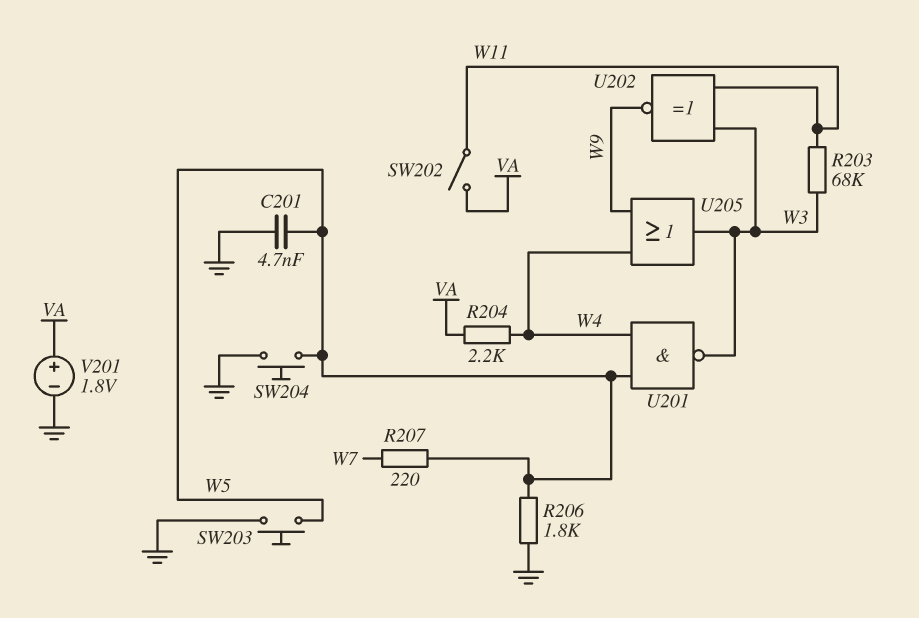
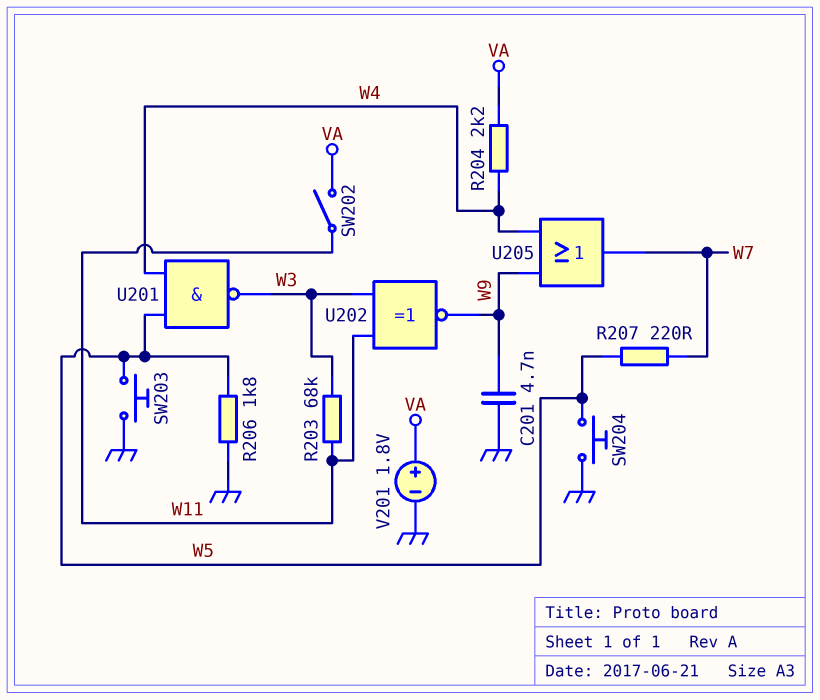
C201: 4.7nF (GND, W5) -> 4.7nF (GND, W9)
U205: OR (in W4, in W9, out W3) -> OR (in W4, in W9, out W7)

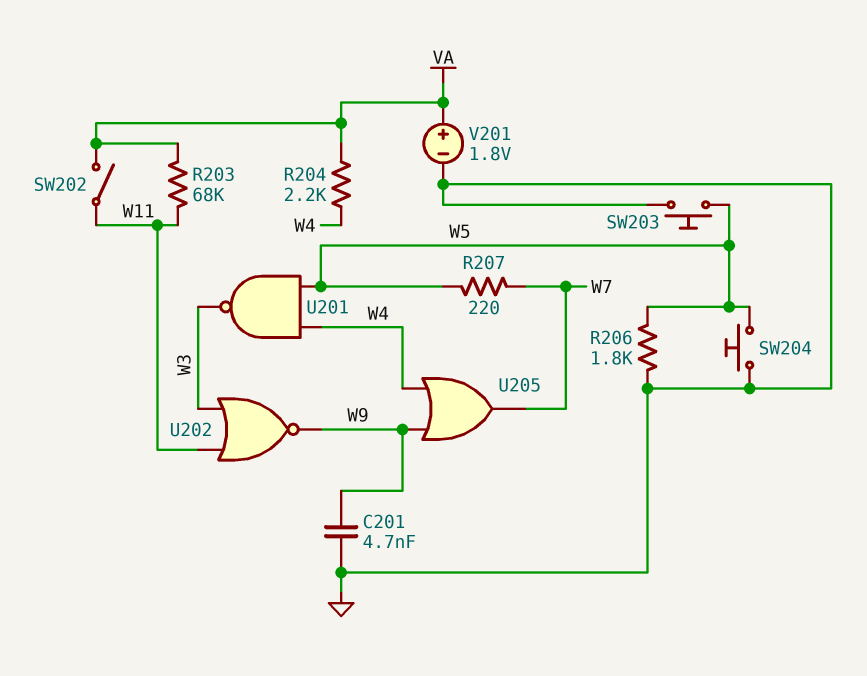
R203: 68k (W3, W11) -> 68k (VA, W11)
U202: XNOR (in W3, in W11, out W9) -> NOR (in W3, in W11, out W9)

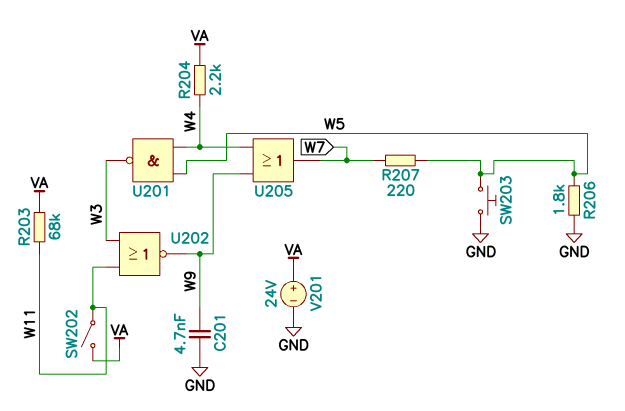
SW204: button (GND, W5) -> none
V201: 1.8V (plus VA, minus GND) -> 24V (plus VA, minus GND)

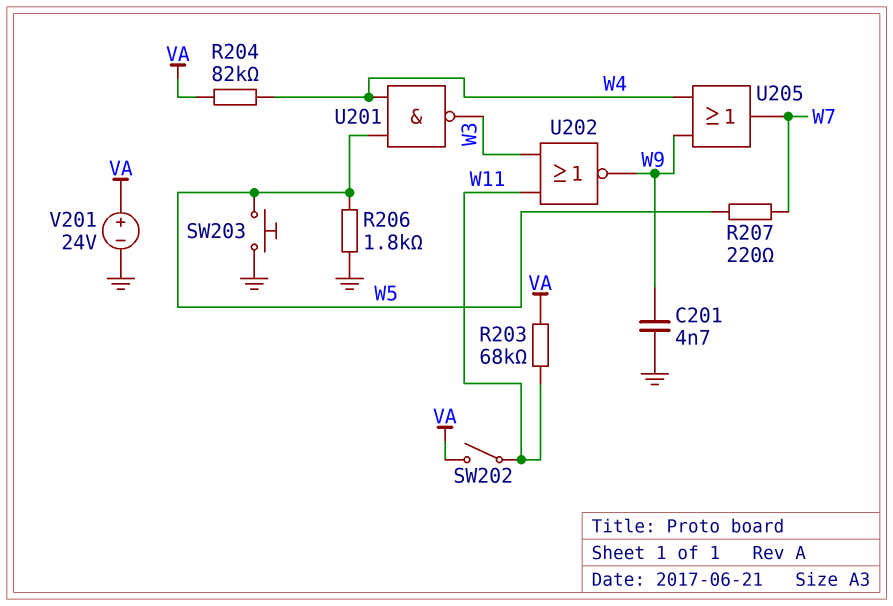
R204: 2.2k (VA, W4) -> 82k (VA, W4)

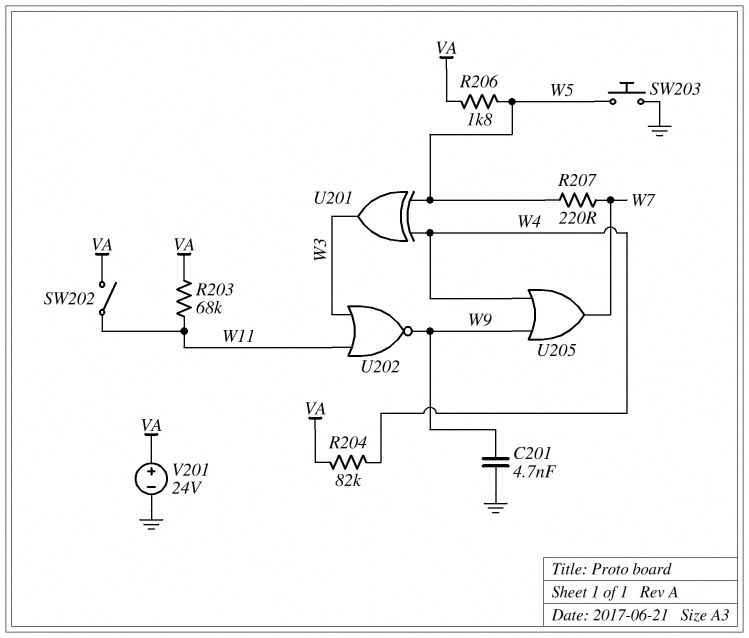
R206: 1.8k (GND, W5) -> 1.8k (VA, W5)
U201: NAND (in W4, in W5, out W3) -> XOR (in W4, in W5, out W3)

